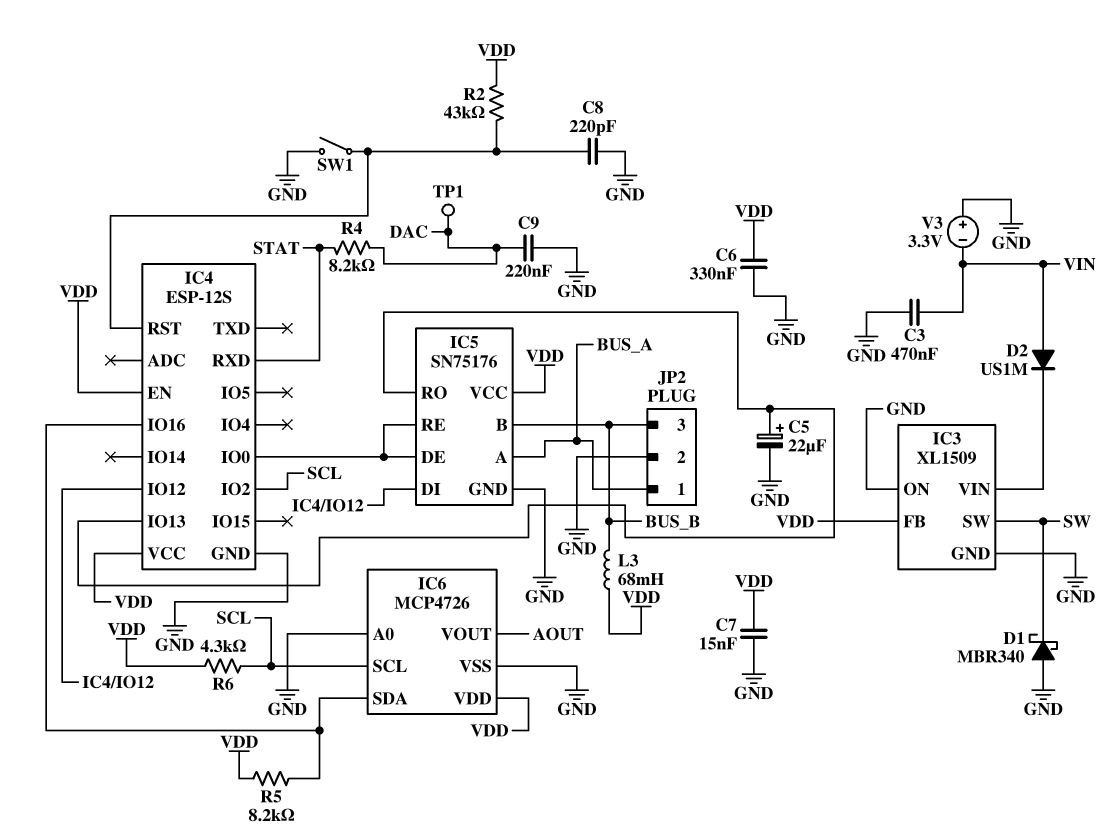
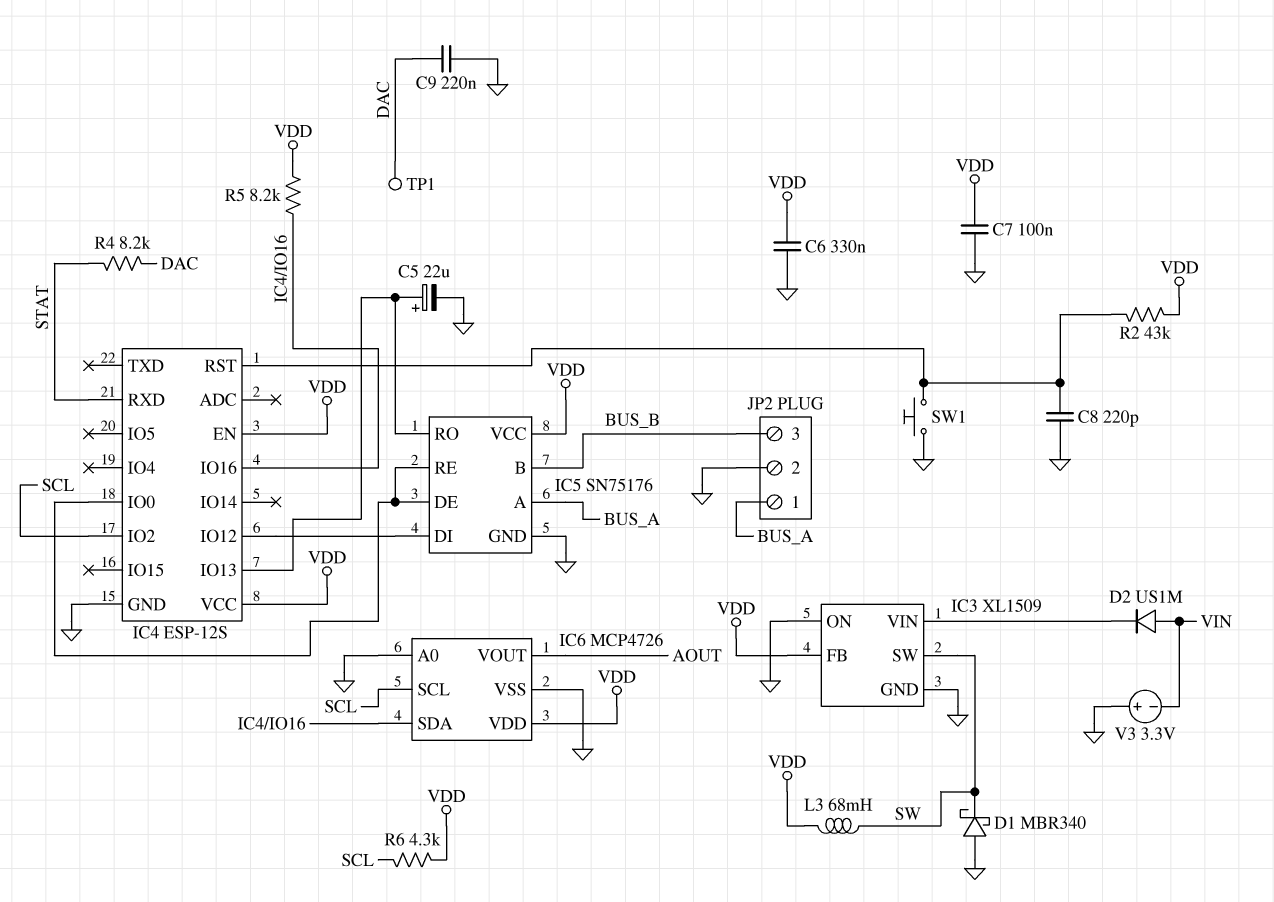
C3: 470nF (GND, VIN) -> none
C7: 15nF (GND, VDD) -> 100nF (GND, VDD)
L3: 68mH (BUS_B, VDD) -> 68mH (SW, VDD)
SW1: switch (GND, IC4/RST) -> button (GND, IC4/RST)

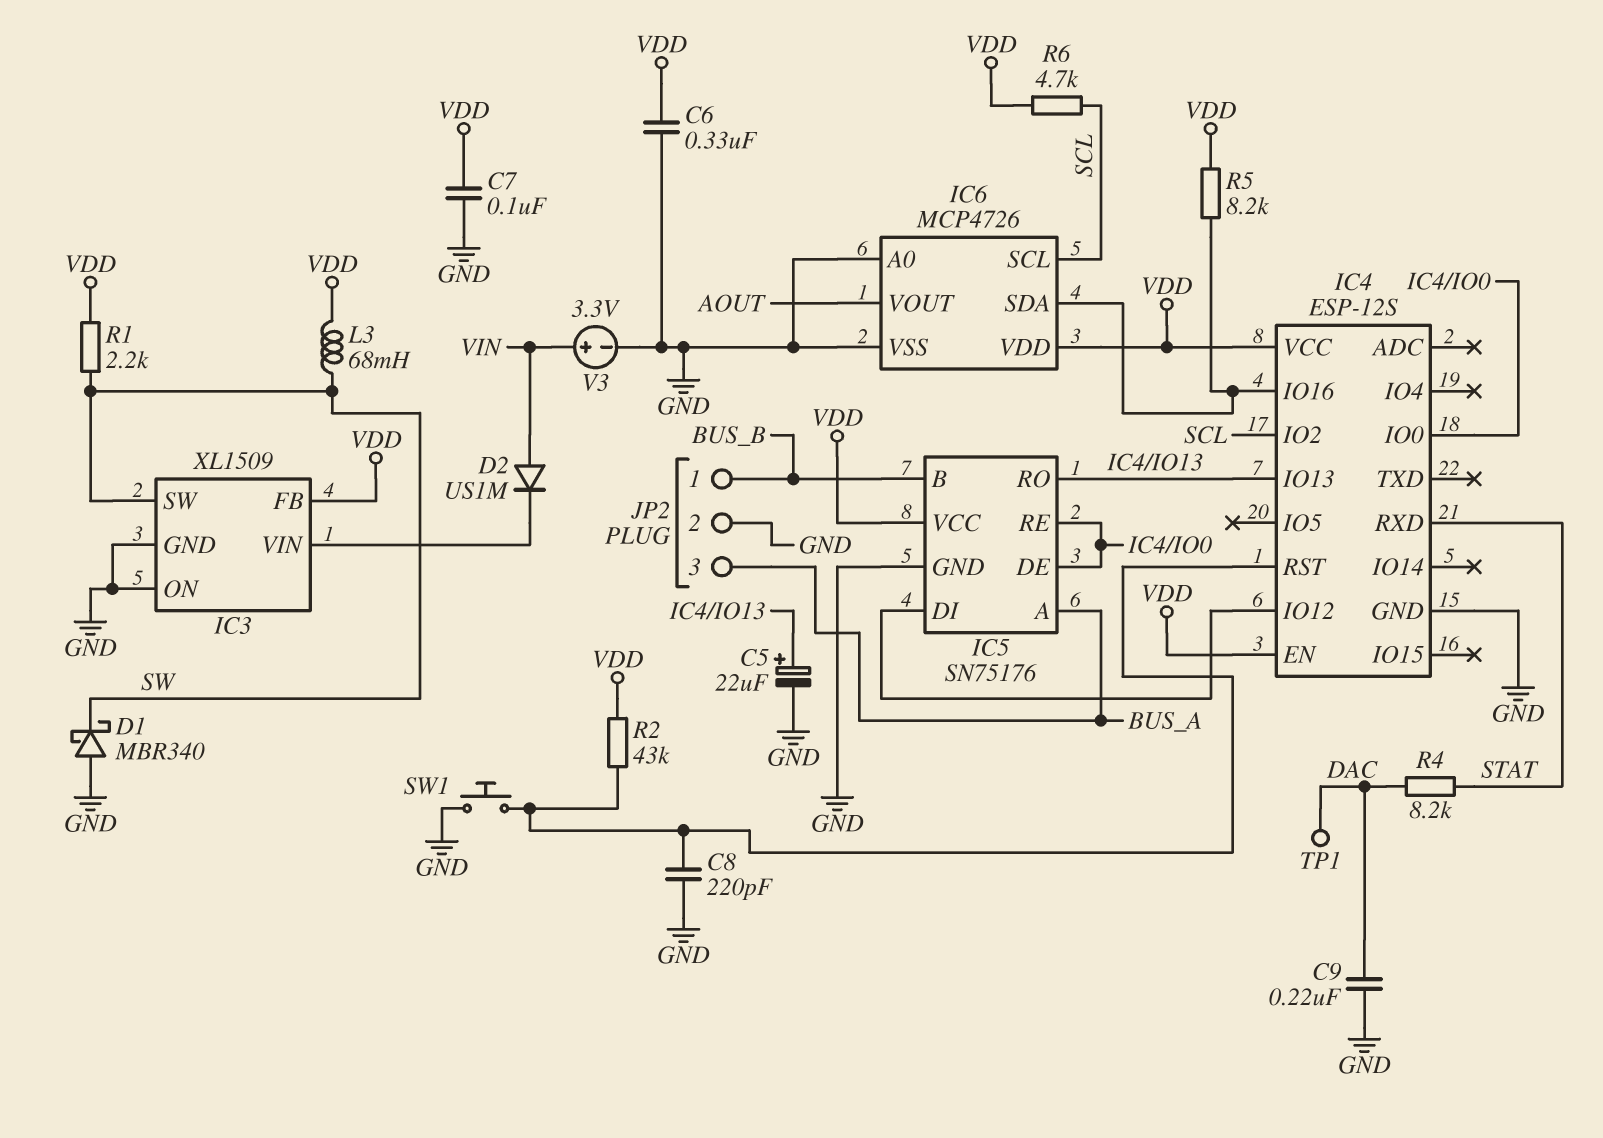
JP2 pin 1: BUS_A -> BUS_B
JP2 pin 3: BUS_B -> BUS_A
R1: none -> 2.2k (SW, VDD)
R6: 4.3k (SCL, VDD) -> 4.7k (SCL, VDD)
V3: 3.3V (plus GND, minus VIN) -> 3.3V (plus VIN, minus GND)

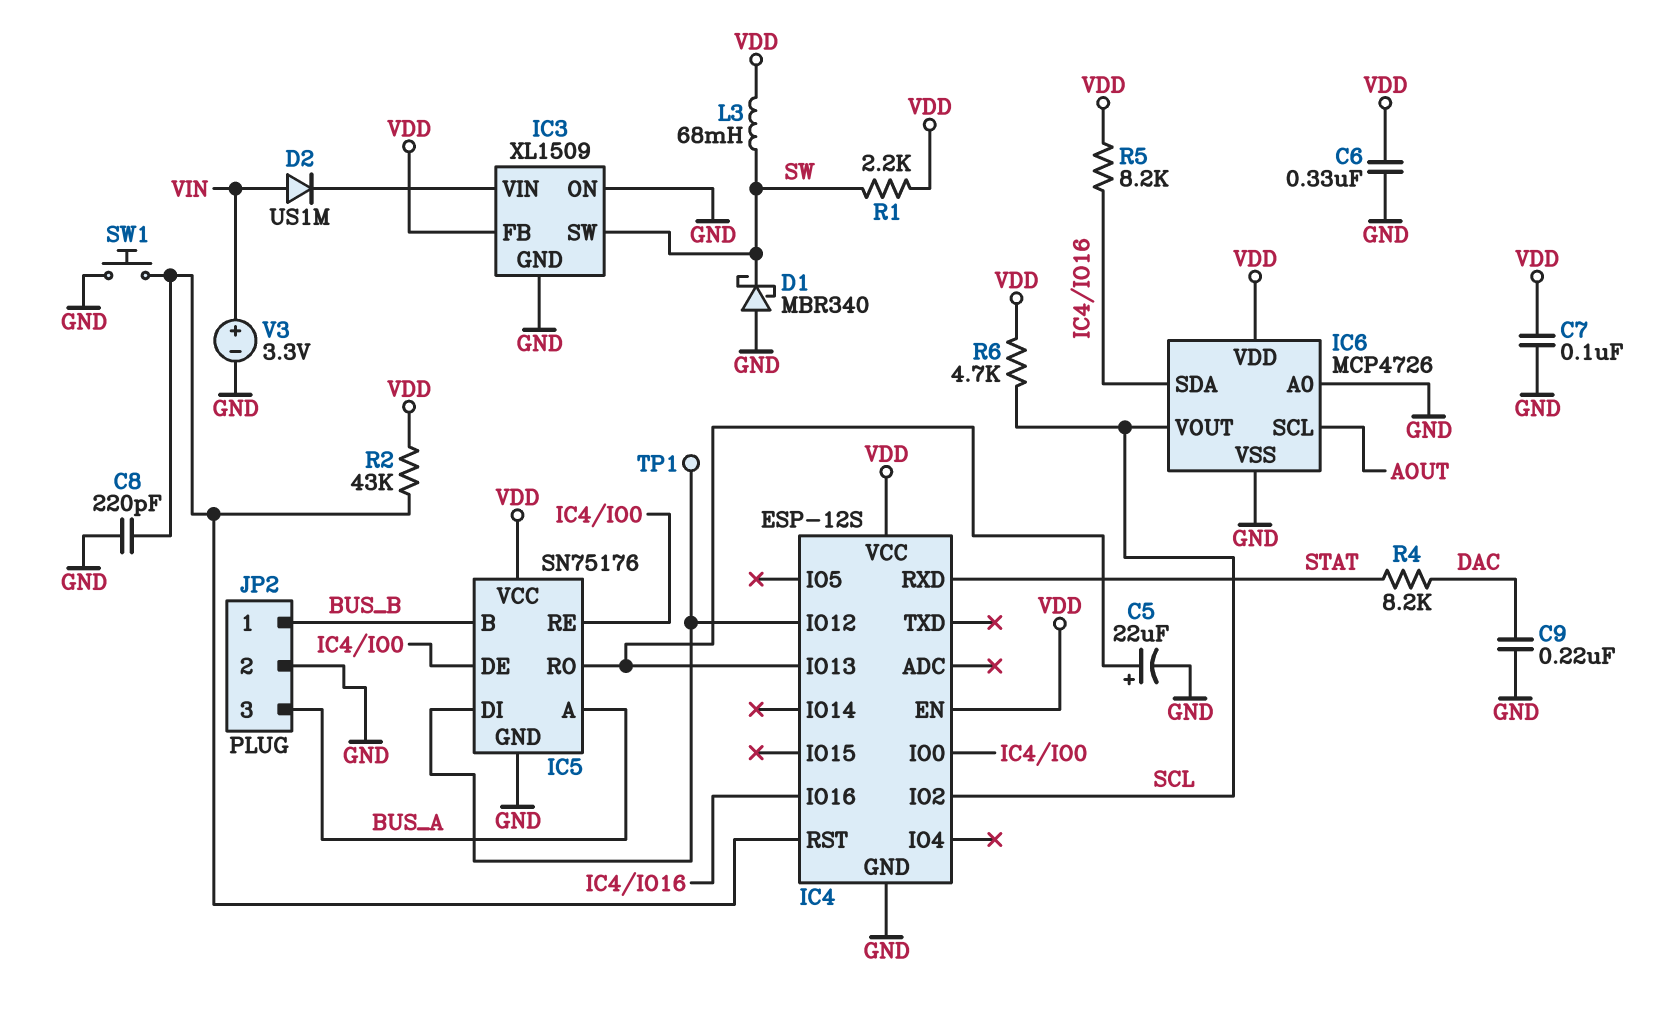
IC6 pin SCL: SCL -> AOUT
IC6 pin VOUT: AOUT -> SCL
TP1: test point (DAC) -> test point (IC4/IO12)

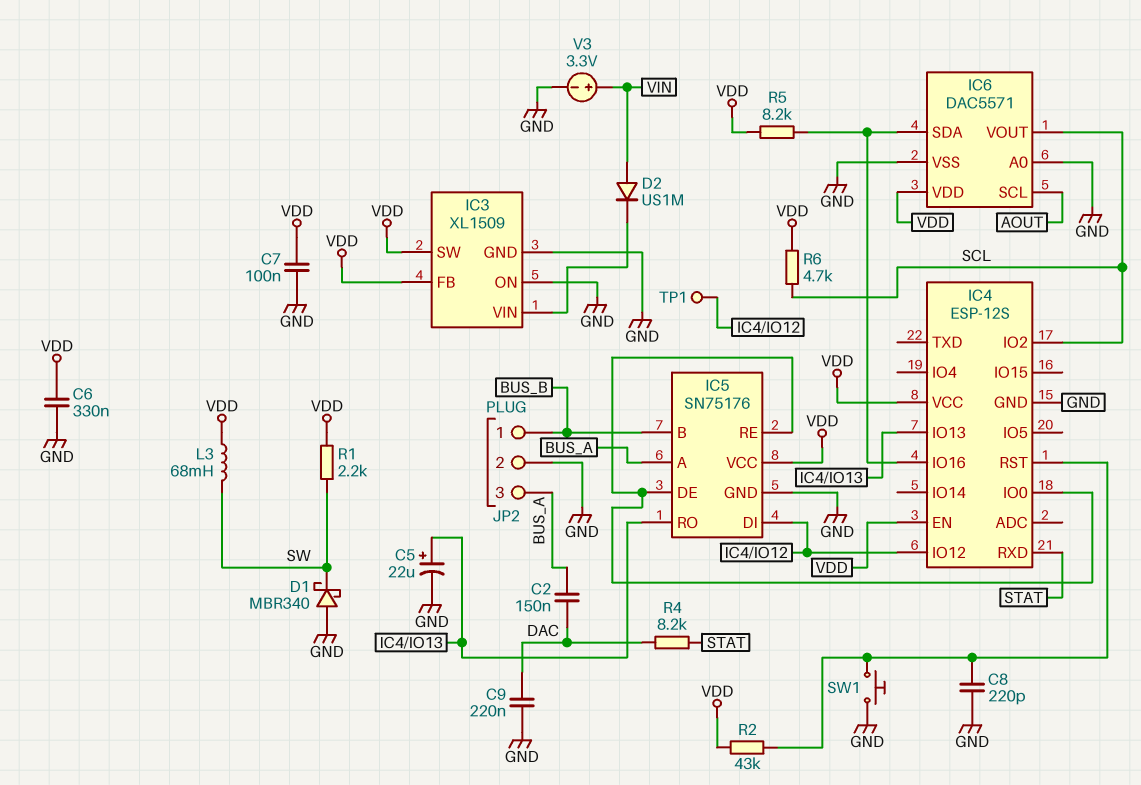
C2: none -> 150nF (BUS_A, DAC)
IC3 pin SW: SW -> VDD
IC6: MCP4726 -> DAC5571

